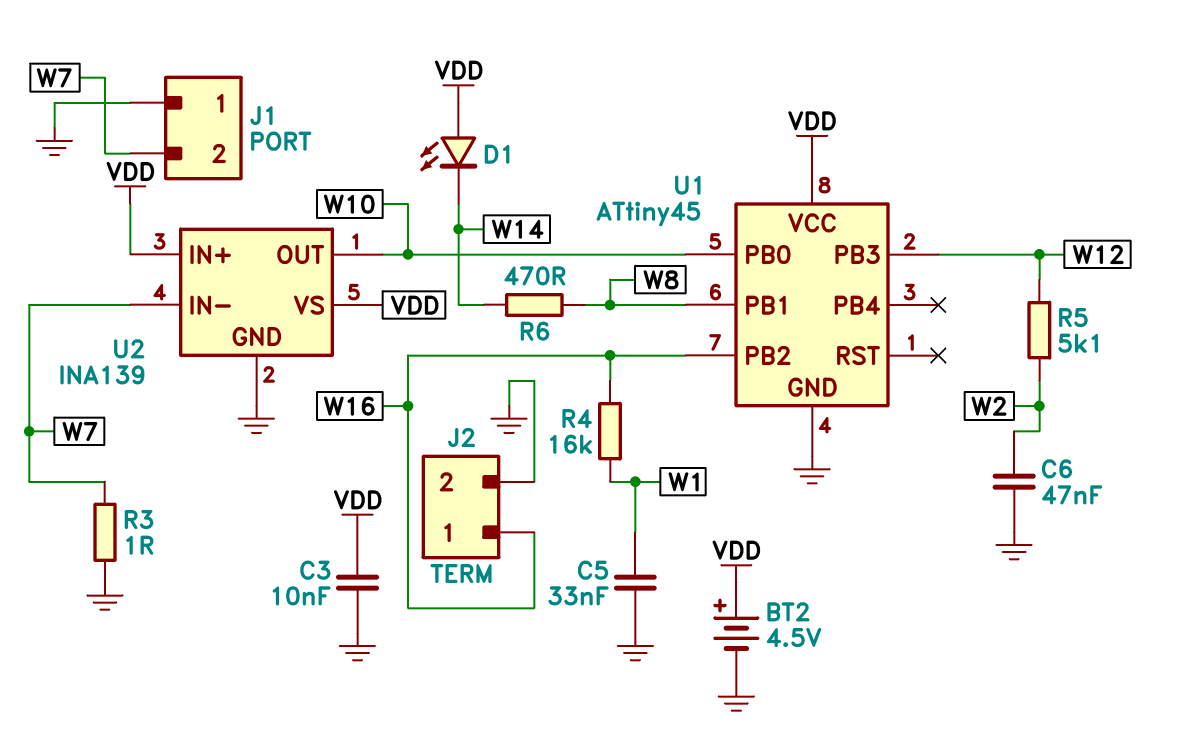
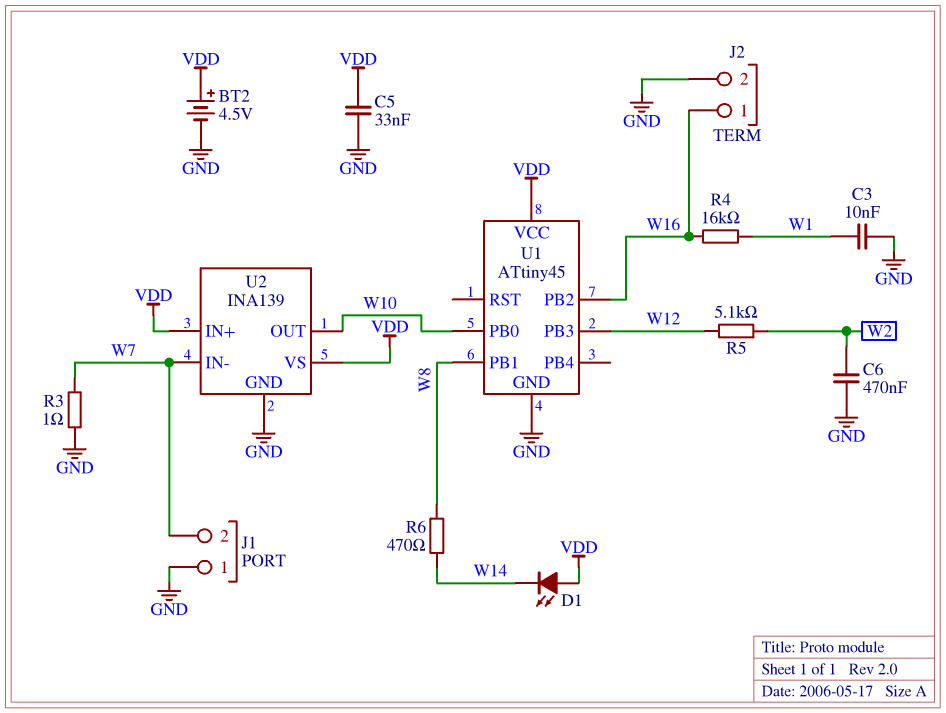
C3: 10nF (GND, VDD) -> 10nF (GND, W1)
C5: 33nF (GND, W1) -> 33nF (GND, VDD)
C6: 47nF (GND, W2) -> 470nF (GND, W2)

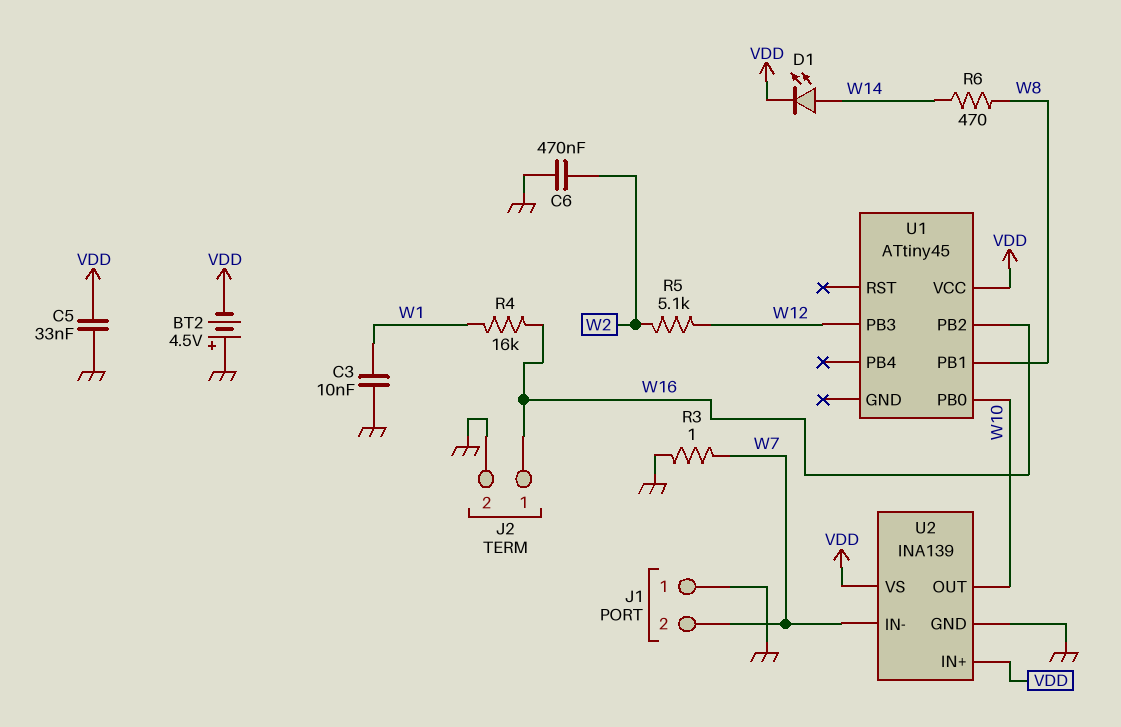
BT2: 4.5V (plus VDD, minus GND) -> 4.5V (plus GND, minus VDD)
D1: LED (A VDD, K W14) -> LED (A W14, K VDD)
U1 pin GND: GND -> none

